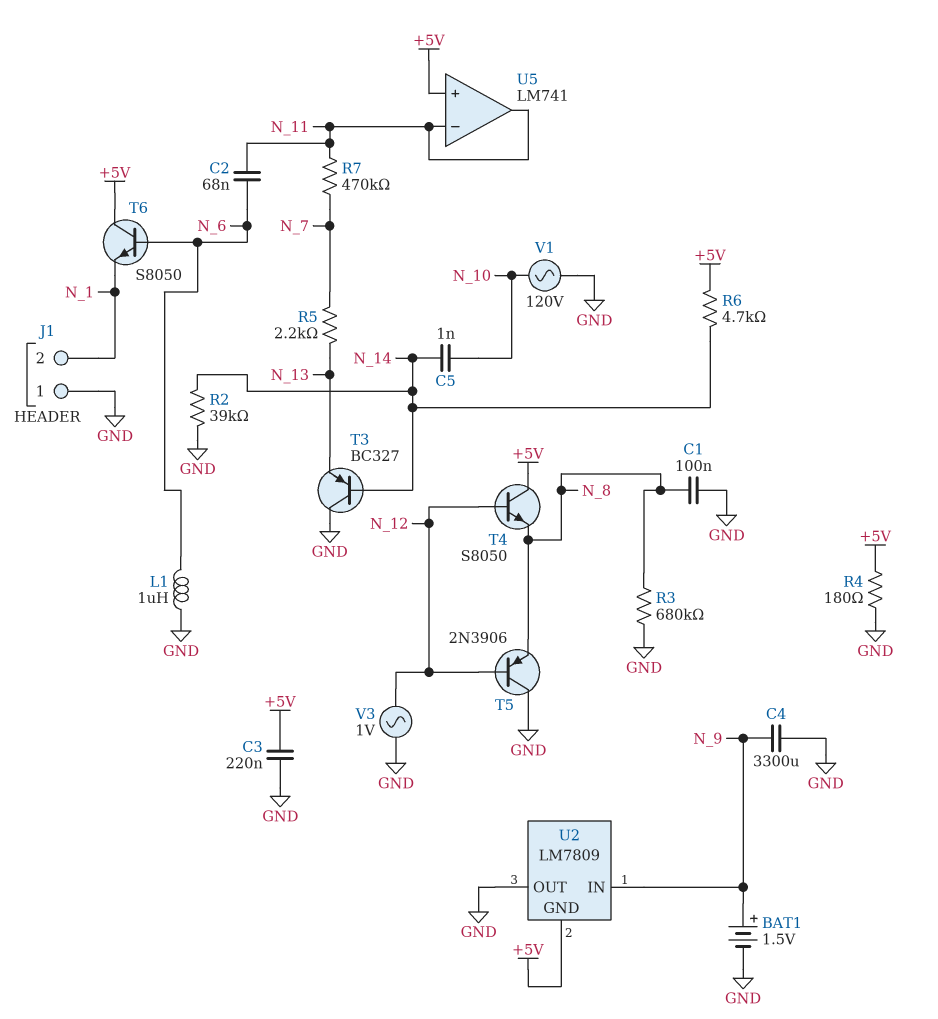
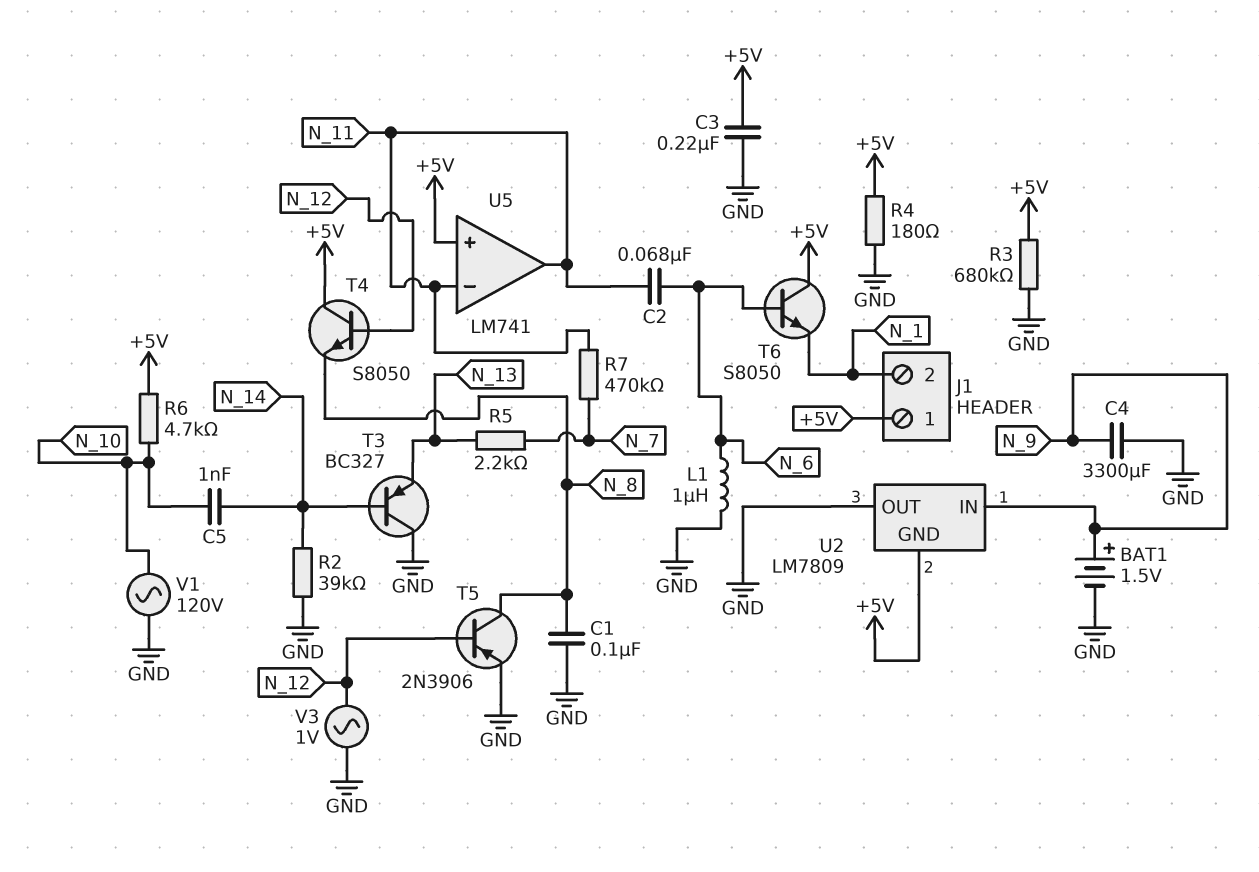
J1 pin 1: GND -> +5V
R3: 680k (GND, N_8) -> 680k (+5V, GND)
R6: 4.7k (+5V, N_14) -> 4.7k (+5V, N_10)
T5: PNP 2N3906 (B N_12, C GND, E N_8) -> PNP 2N3906 (B N_12, C N_8, E GND)

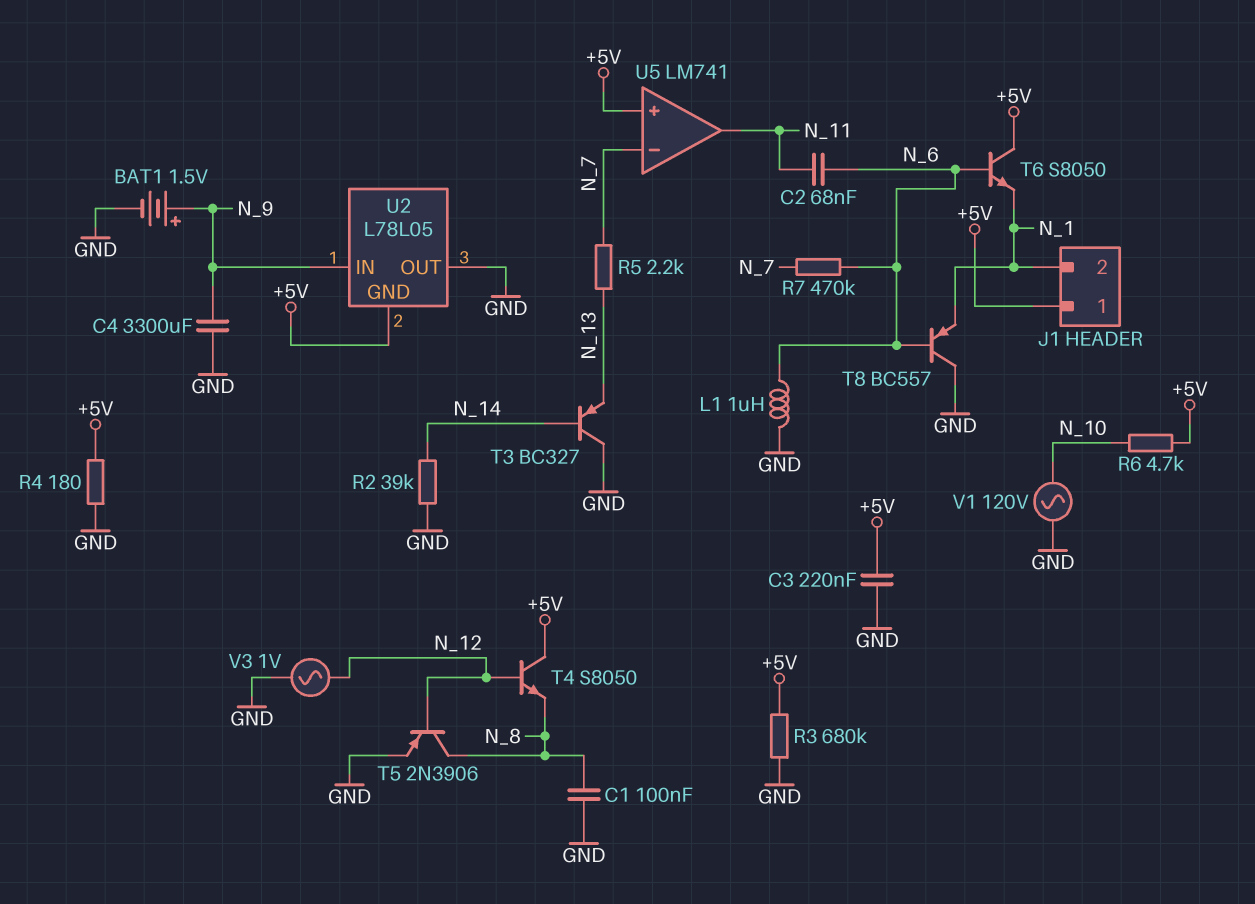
C5: 1nF (N_10, N_14) -> none
R7: 470k (N_7, N_11) -> 470k (N_6, N_7)
T8: none -> PNP BC557 (B N_6, C GND, E N_1)
U2: LM7809 -> L78L05
U5 pin in-: N_11 -> N_7

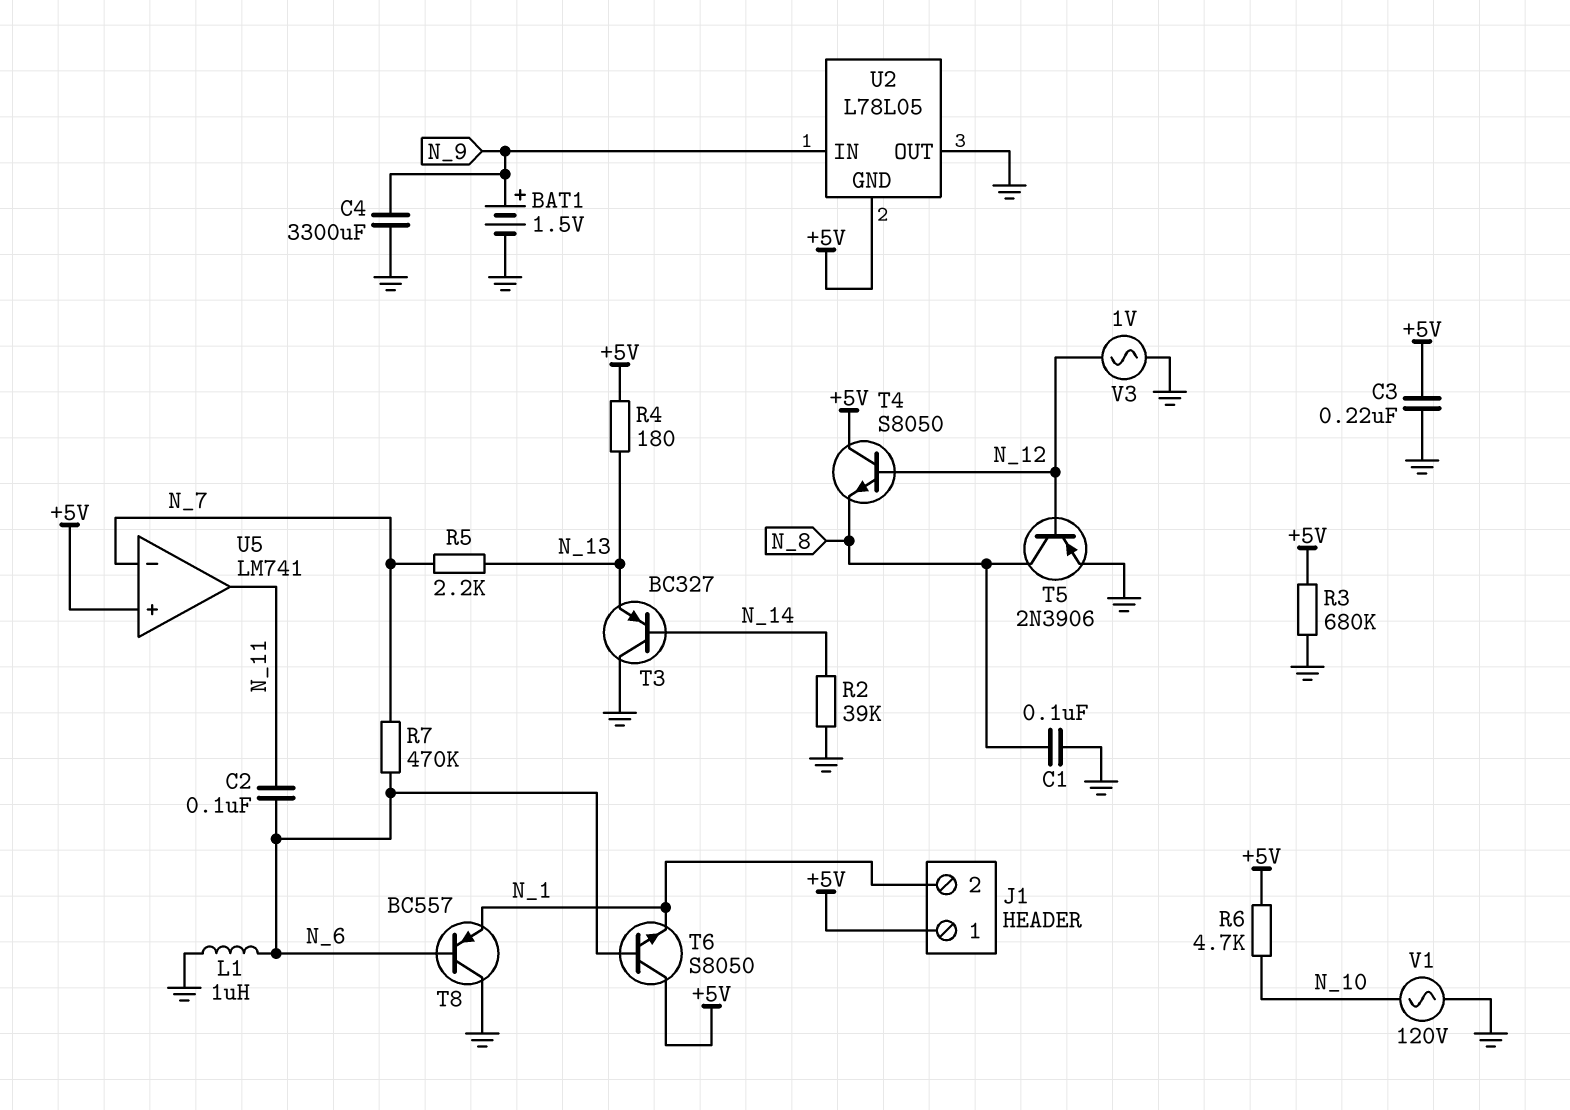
C2: 68nF (N_6, N_11) -> 100nF (N_6, N_11)
R4: 180 (+5V, GND) -> 180 (+5V, N_13)

